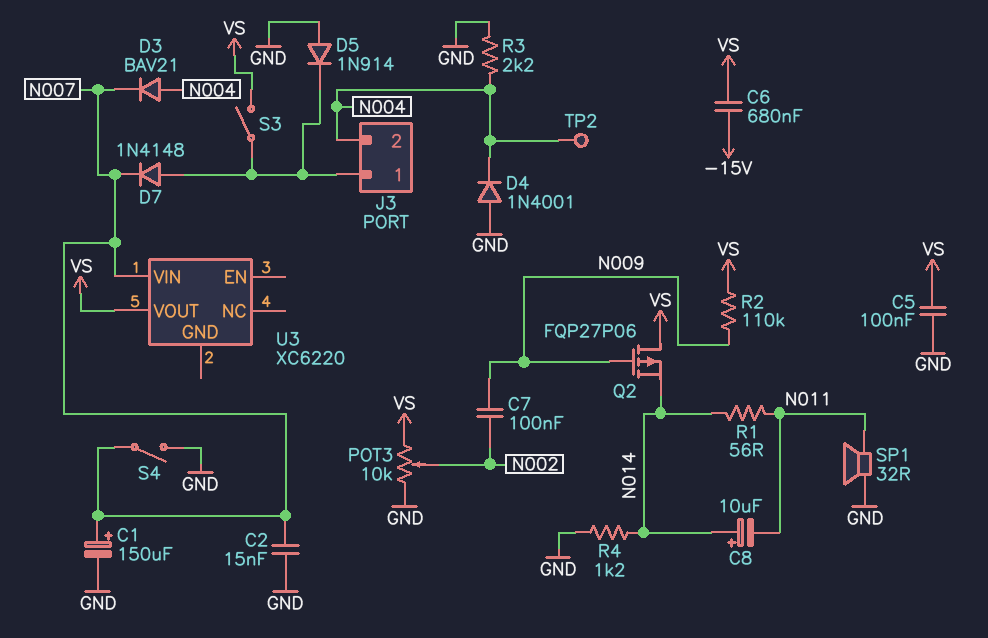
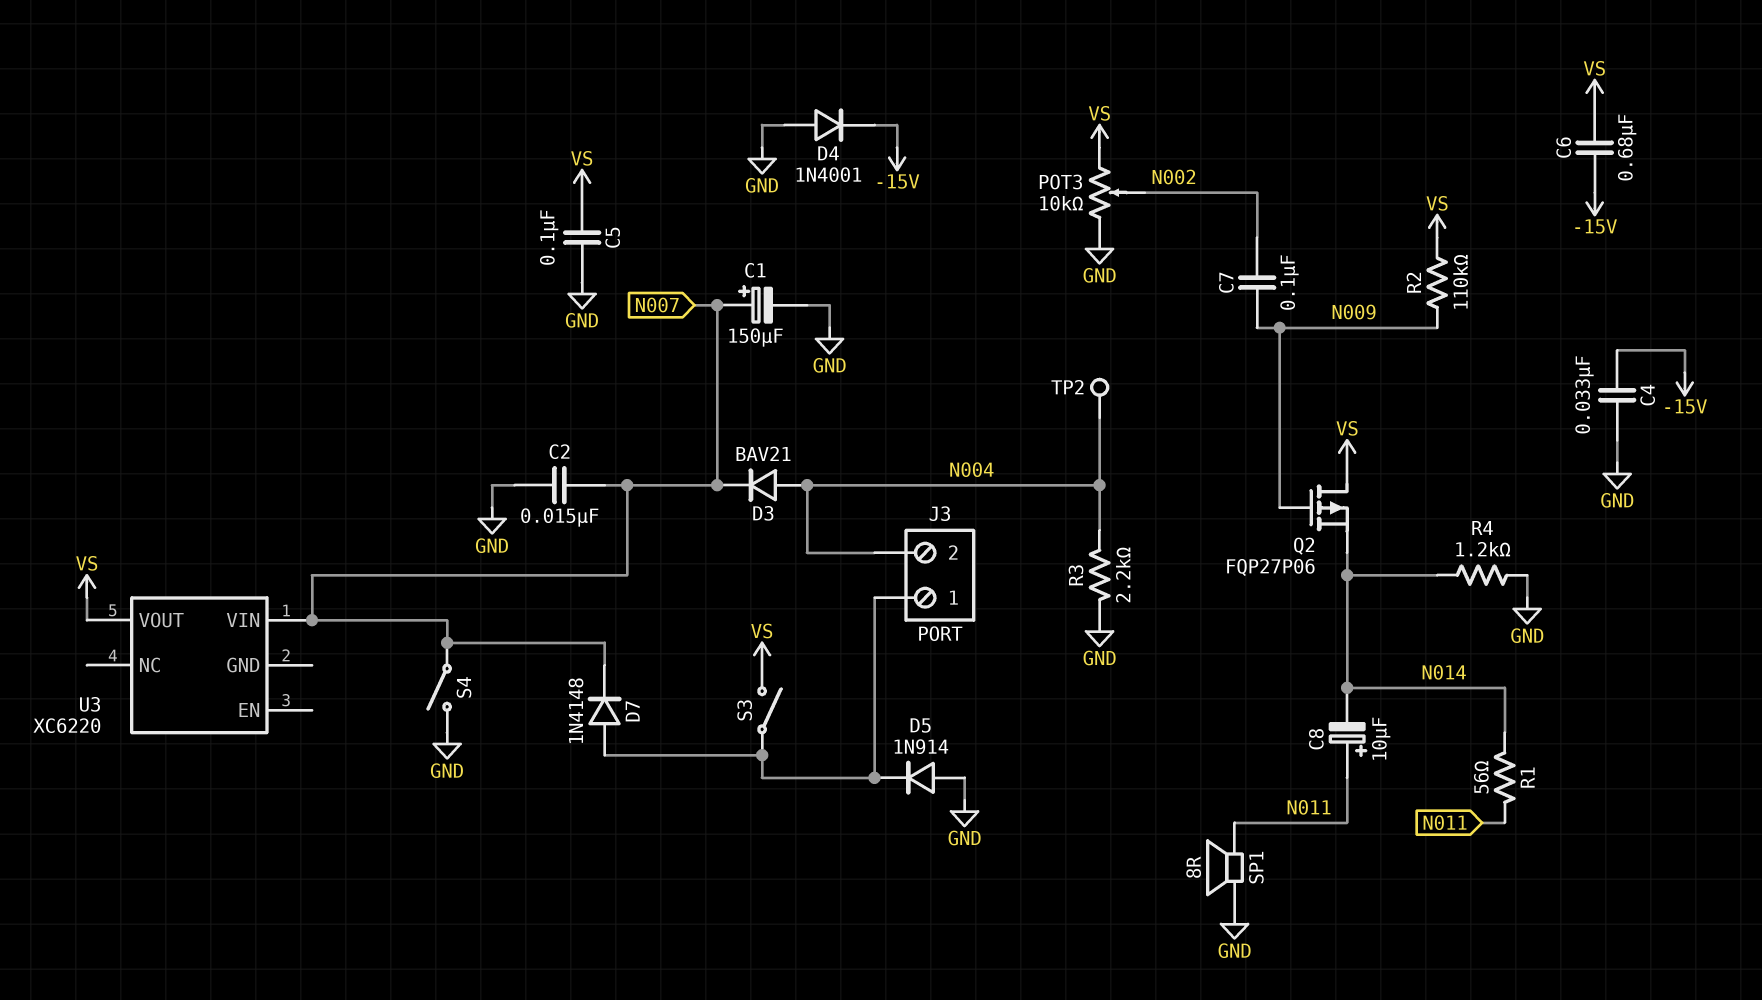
C4: none -> 33nF (-15V, GND)
C8: 10uF (plus N014, minus N011) -> 10uF (plus N011, minus N014)
D4: diode 1N4001 (A GND, K N004) -> diode 1N4001 (A GND, K -15V)
SP1: speaker 32R (GND, N011) -> speaker 8R (GND, N011)

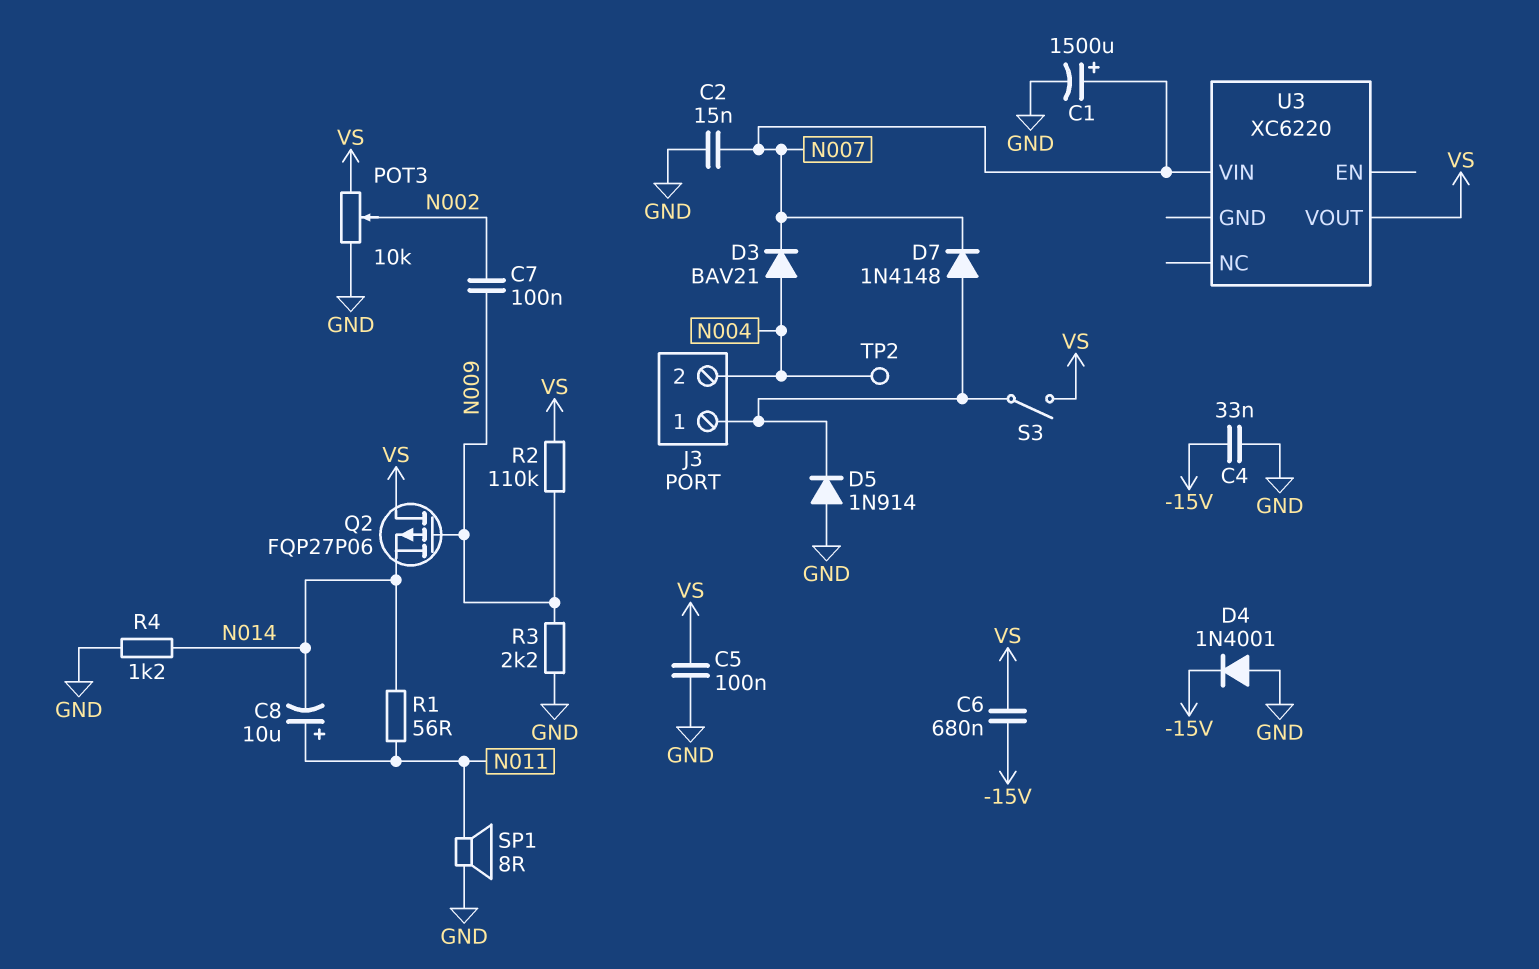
C1: 150uF (plus N007, minus GND) -> 1500uF (plus N007, minus GND)
R3: 2.2k (GND, N004) -> 2.2k (GND, N009)
S4: switch (GND, N007) -> none

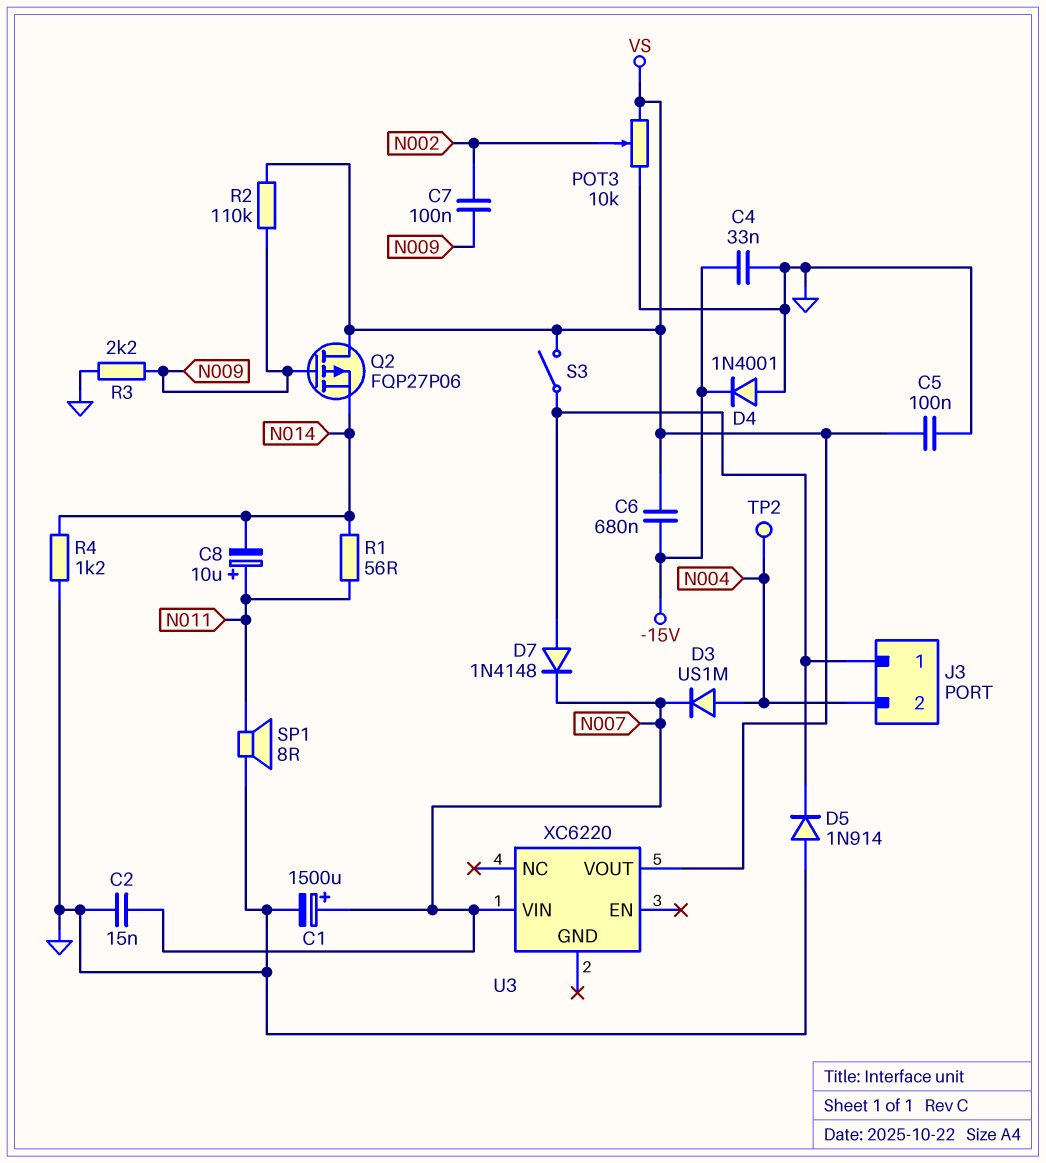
D3: diode BAV21 (A N004, K N007) -> diode US1M (A N004, K N007)

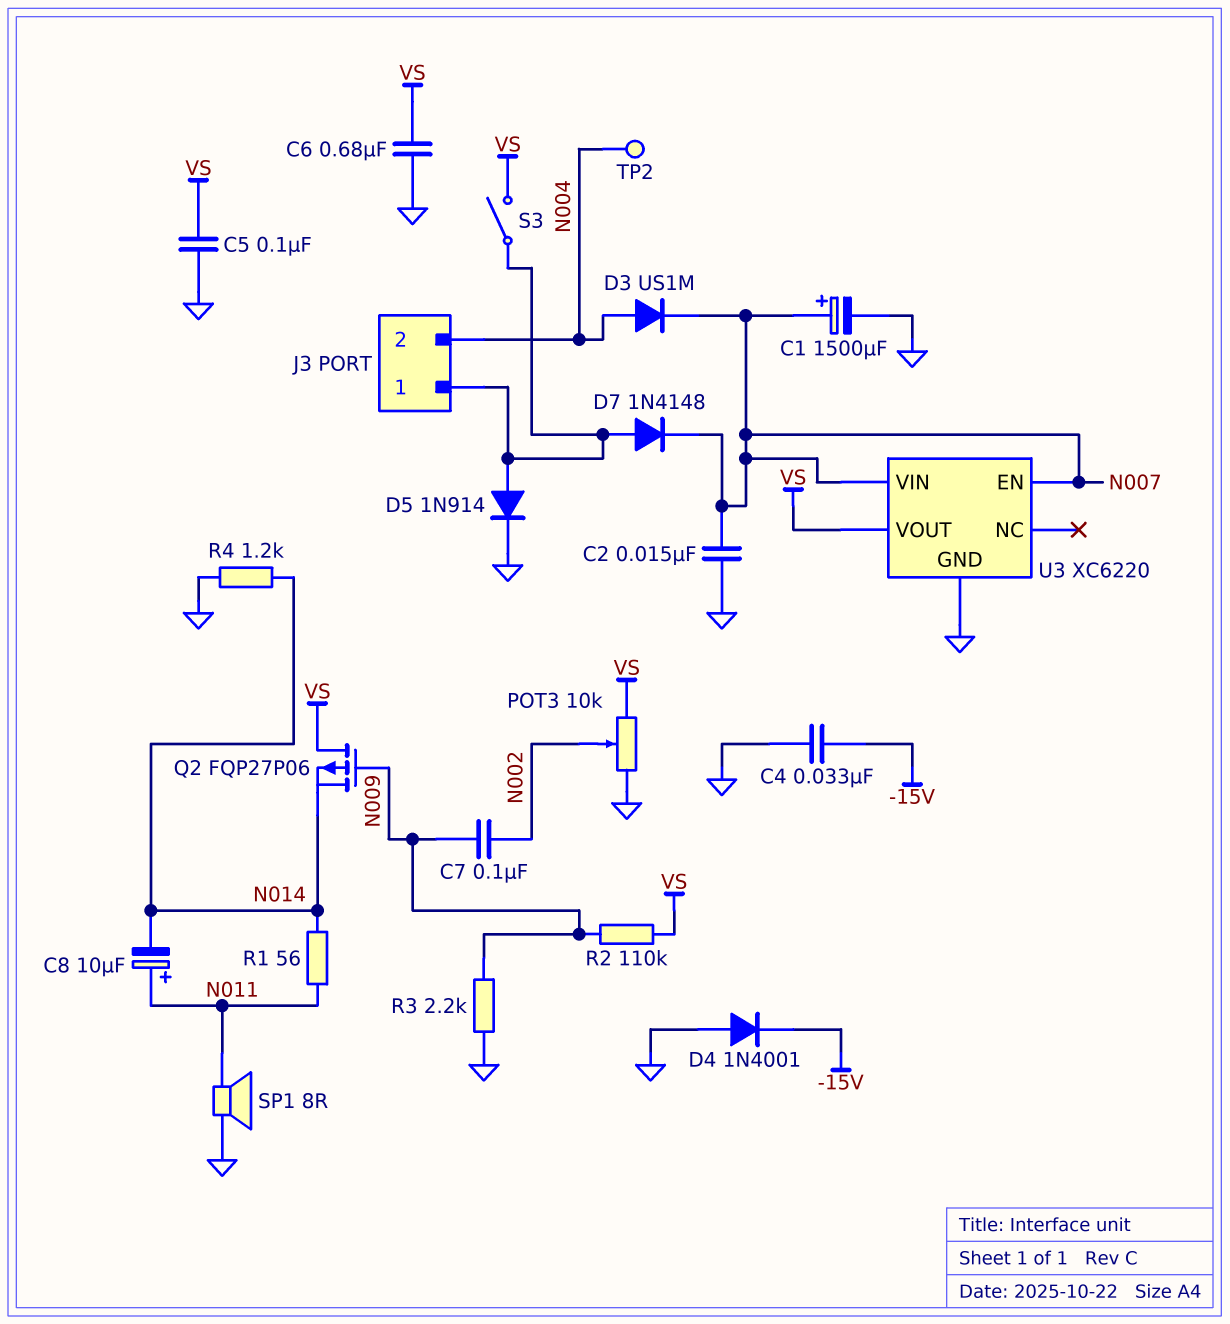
C6: 680nF (-15V, VS) -> 680nF (GND, VS)
D5: diode 1N914 (A GND, K J3/1) -> diode 1N914 (A J3/1, K GND)
U3 pin EN: none -> N007
U3 pin GND: none -> GND

